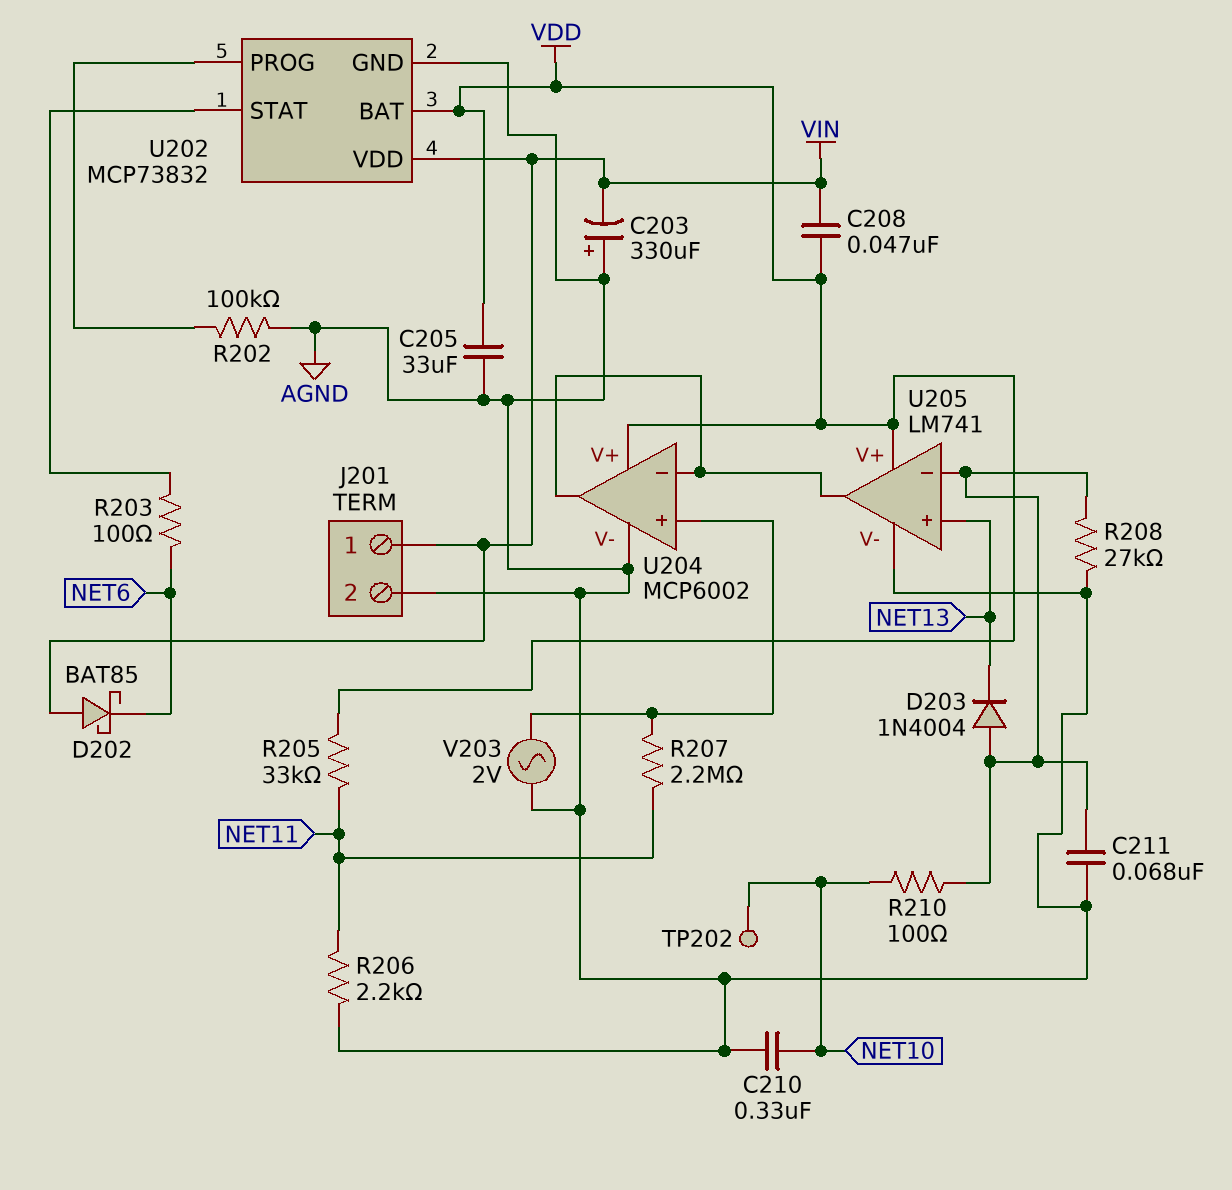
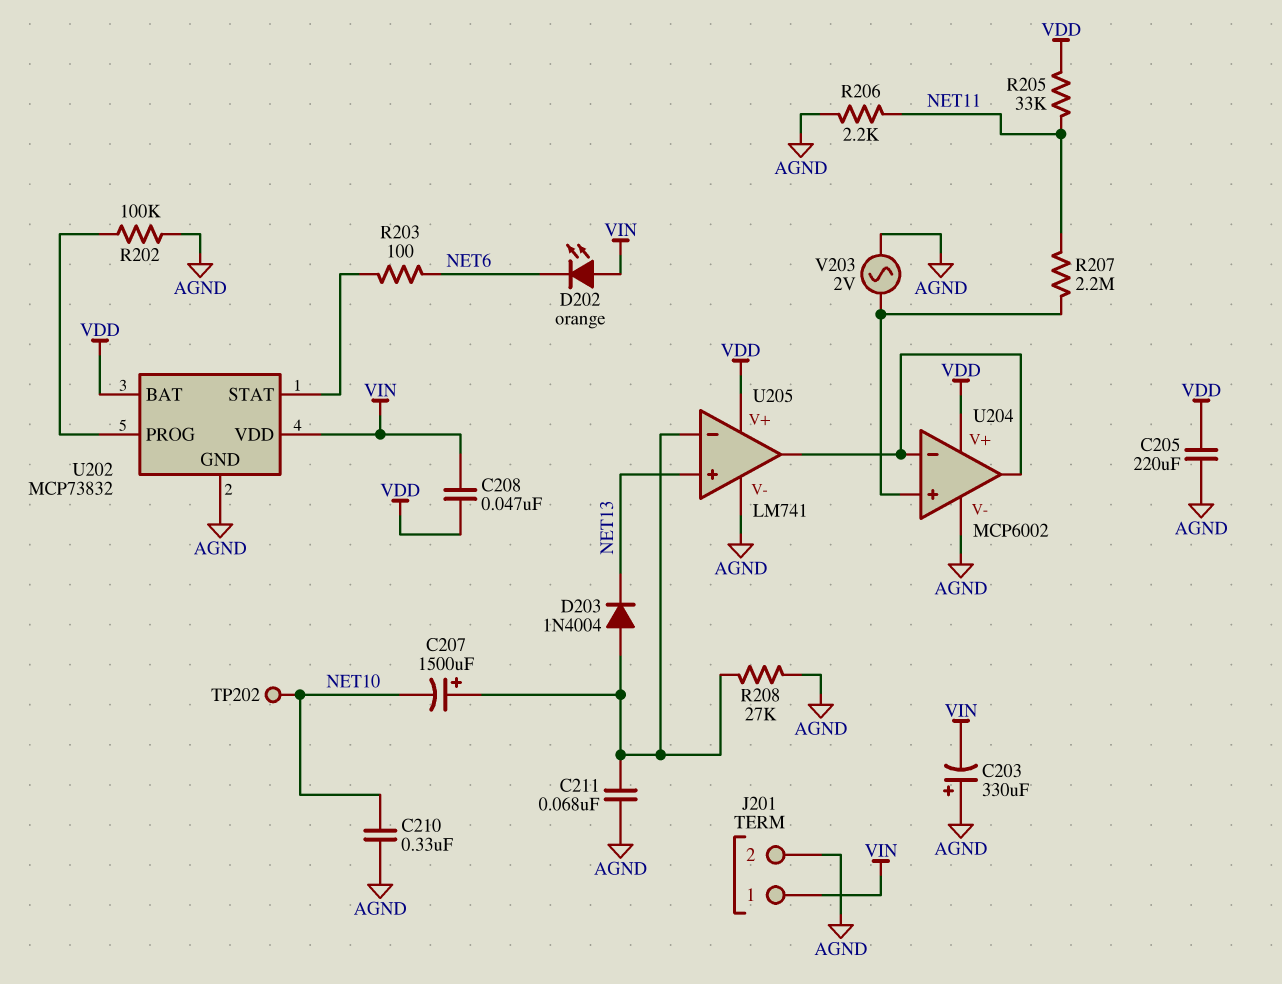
C205: 33uF (AGND, VDD) -> 220uF (AGND, VDD)
C207: none -> 1500uF (plus U205/in-, minus NET10)
D202: schottky BAT85 (A VIN, K NET6) -> LED orange (A VIN, K NET6)
R210: 100 (NET10, U205/in-) -> none

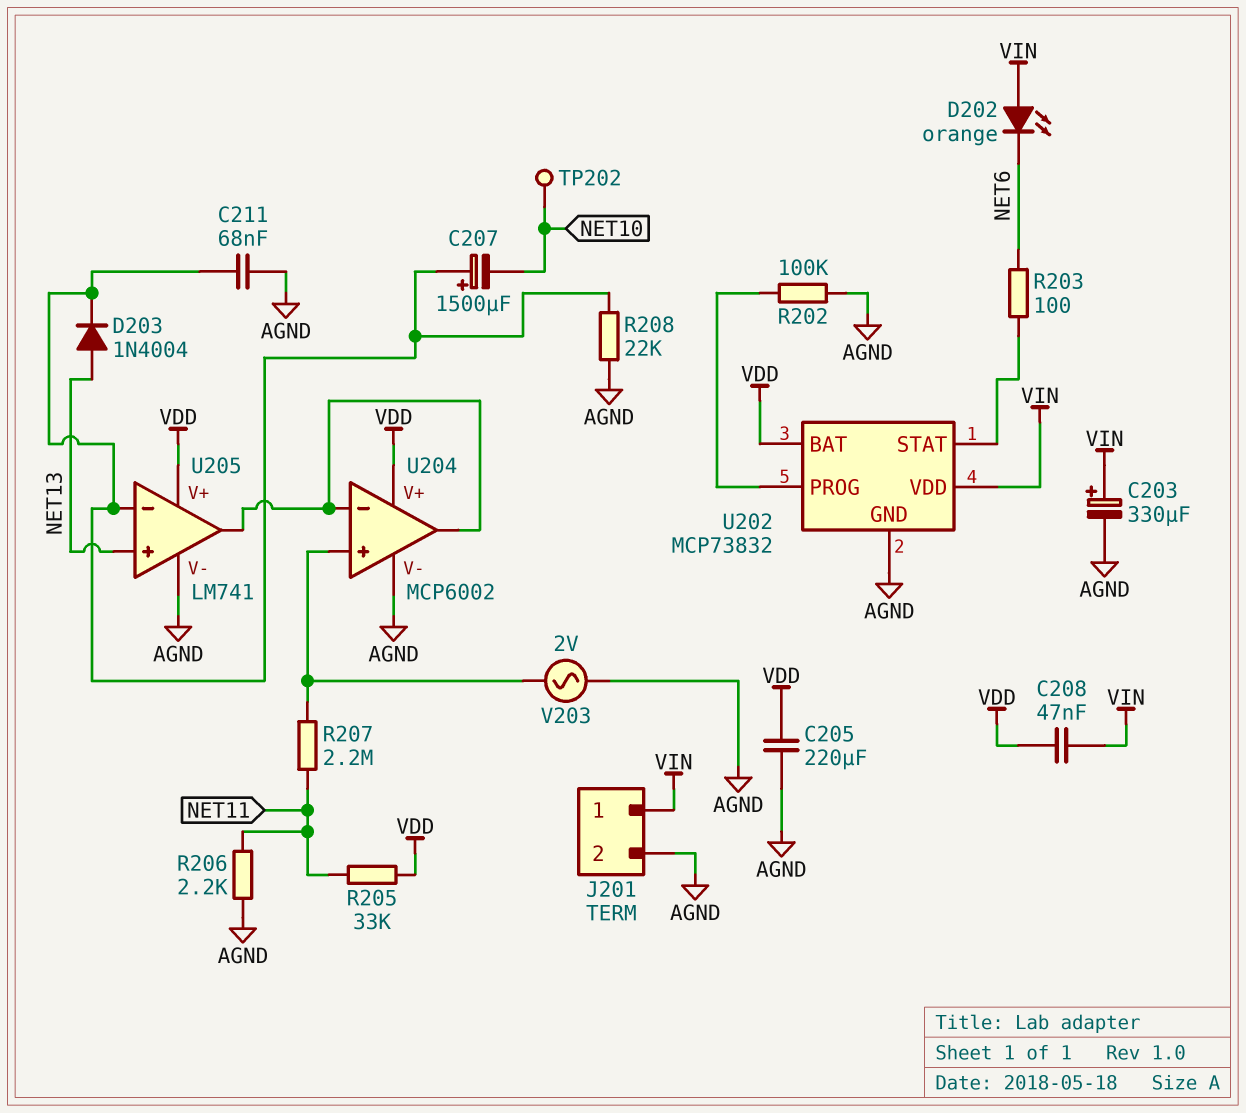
C203: 330uF (plus AGND, minus VIN) -> 330uF (plus VIN, minus AGND)
C210: 330nF (AGND, NET10) -> none
D203: diode 1N4004 (A U205/in-, K NET13) -> diode 1N4004 (A NET13, K U205/in-)
R208: 27k (AGND, U205/in-) -> 22k (AGND, U205/in-)

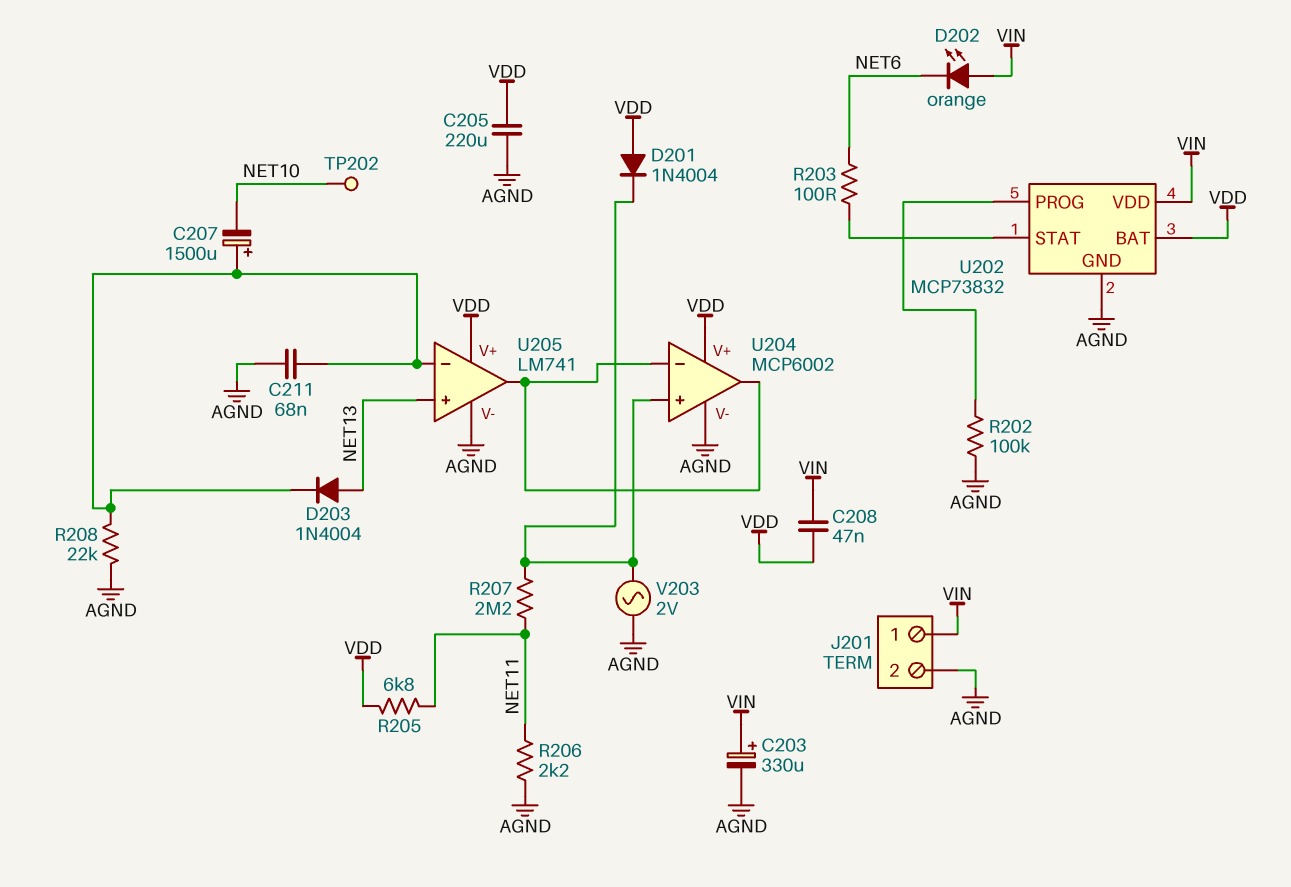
D201: none -> diode 1N4004 (A VDD, K U204/in+)
R205: 33k (NET11, VDD) -> 6.8k (NET11, VDD)

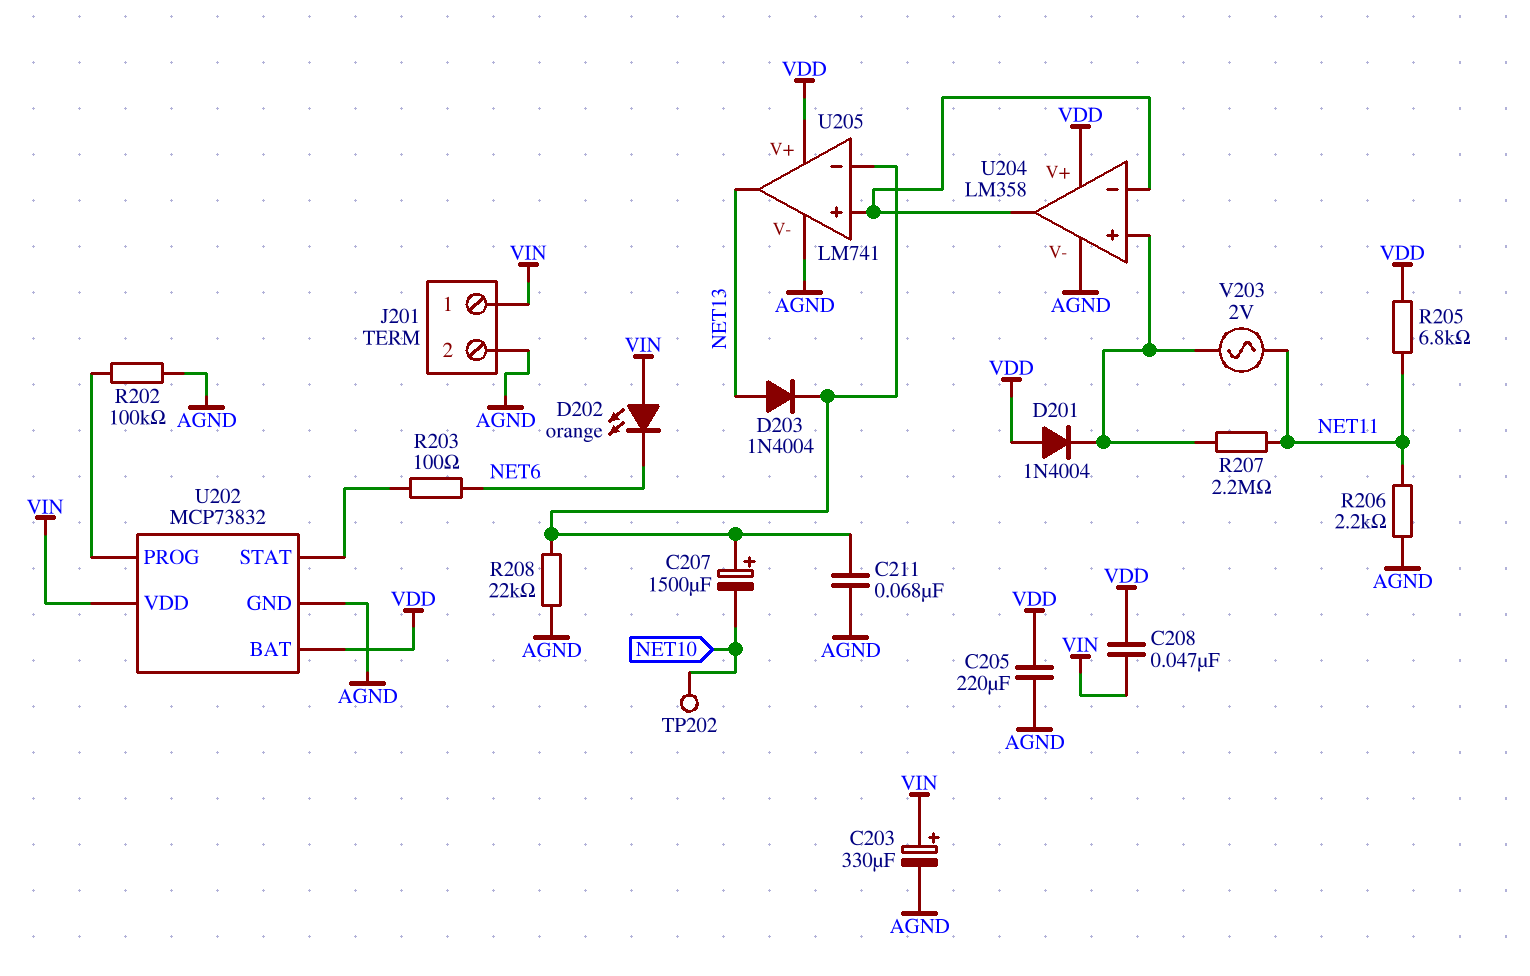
U204: MCP6002 -> LM358
U205 pin in+: NET13 -> U204/in-
U205 pin out: U204/in- -> NET13
V203: AC 2V (AGND, U204/in+) -> AC 2V (NET11, U204/in+)

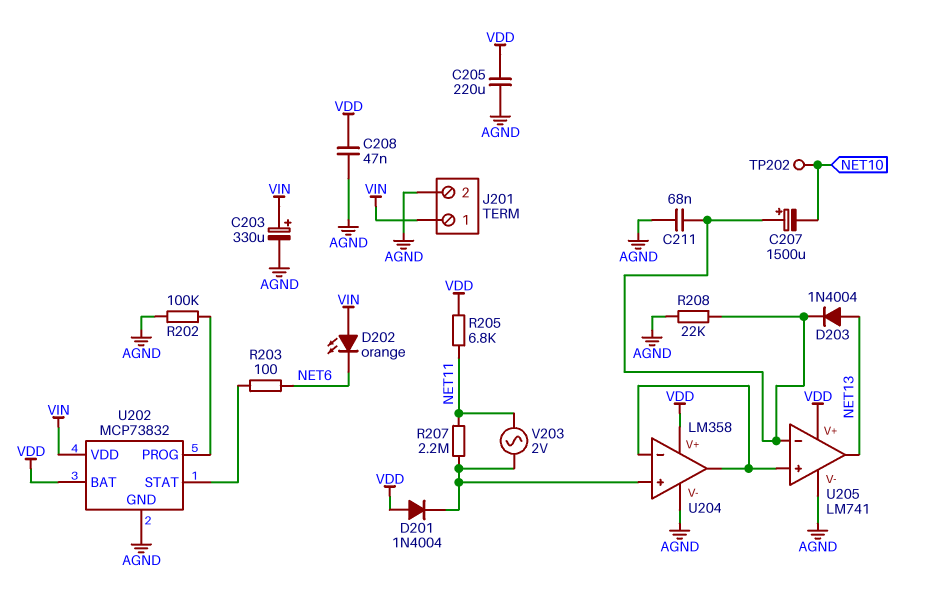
C208: 47nF (VDD, VIN) -> 47nF (AGND, VDD)
R206: 2.2k (AGND, NET11) -> none

